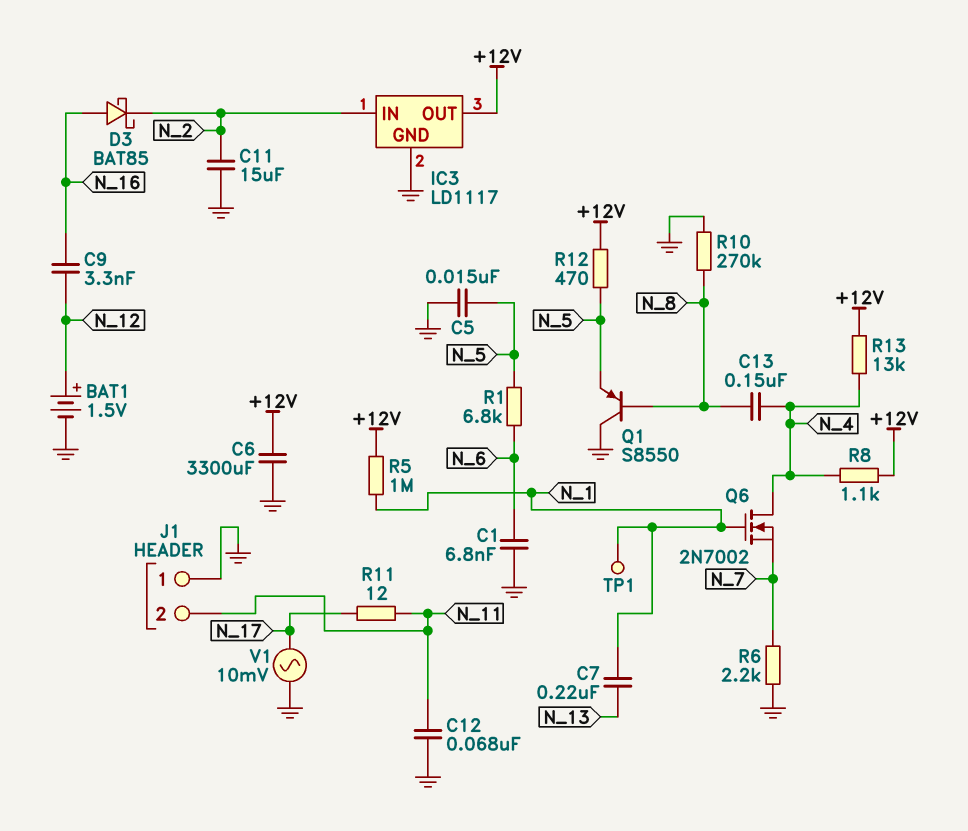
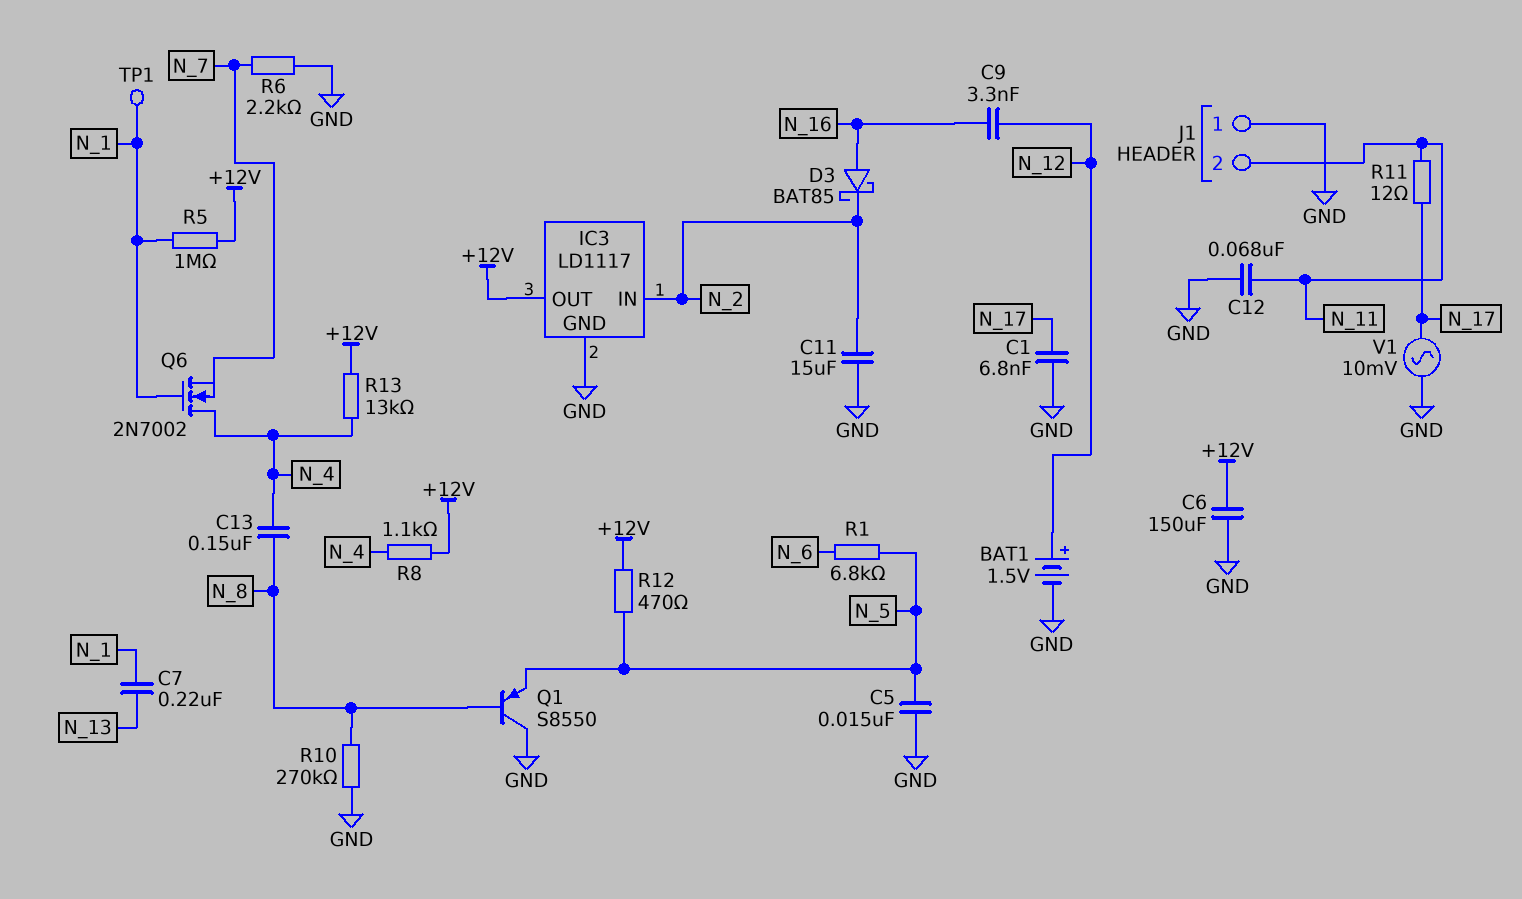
C1: 6.8nF (GND, N_6) -> 6.8nF (GND, N_17)
C6: 3300uF (+12V, GND) -> 150uF (+12V, GND)

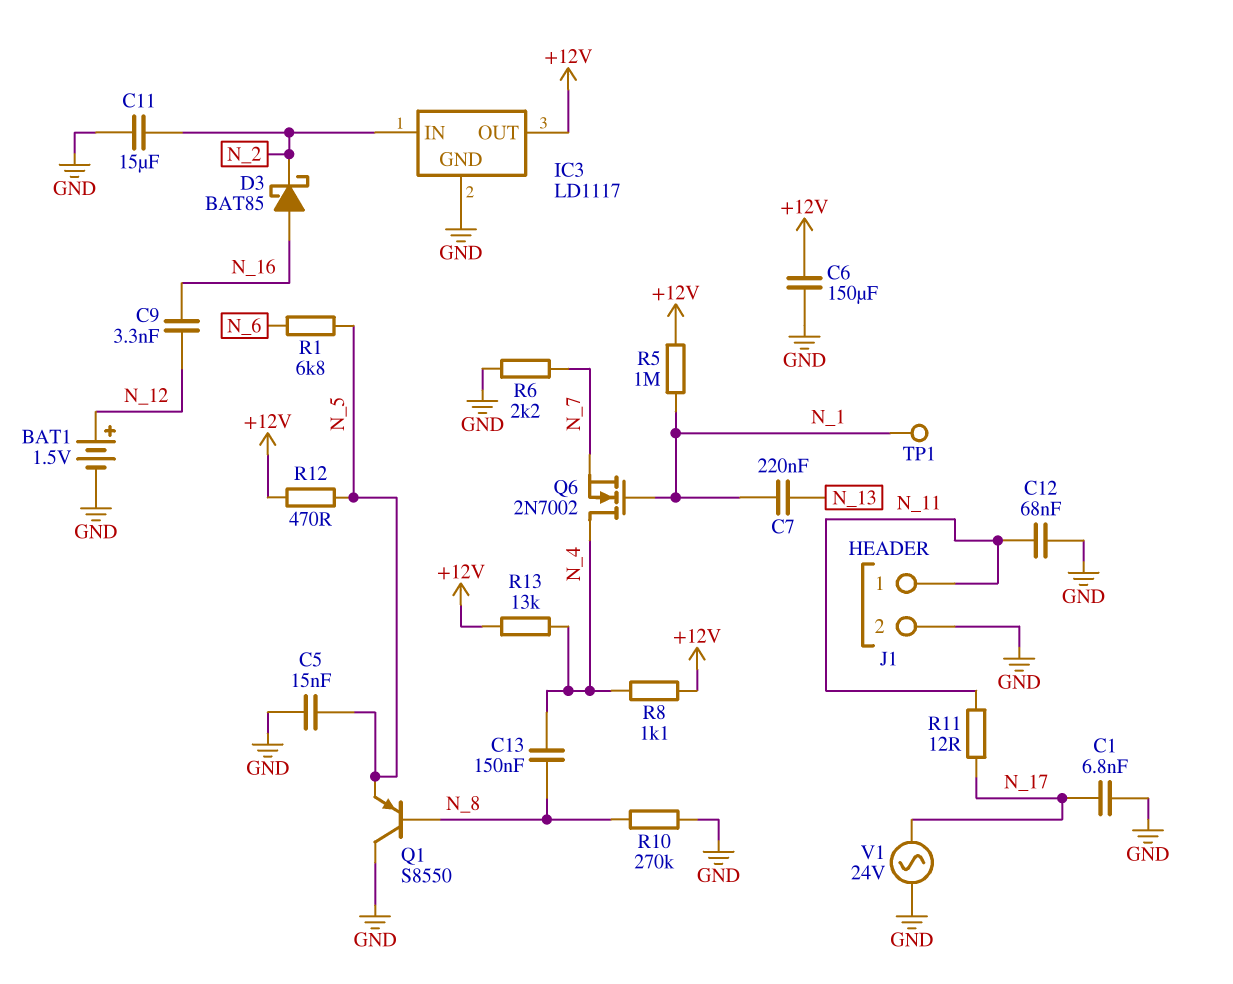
J1 pin 1: GND -> N_11
J1 pin 2: N_11 -> GND
V1: AC 10mV (GND, N_17) -> AC 24V (GND, N_17)

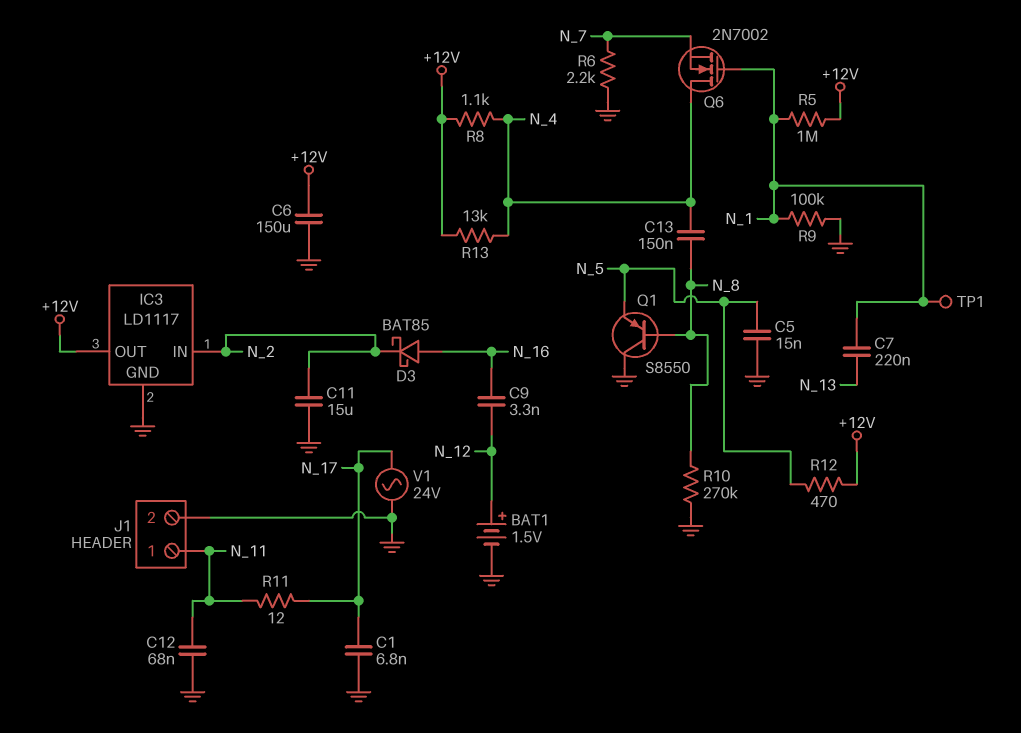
R1: 6.8k (N_5, N_6) -> none
R9: none -> 100k (GND, N_1)

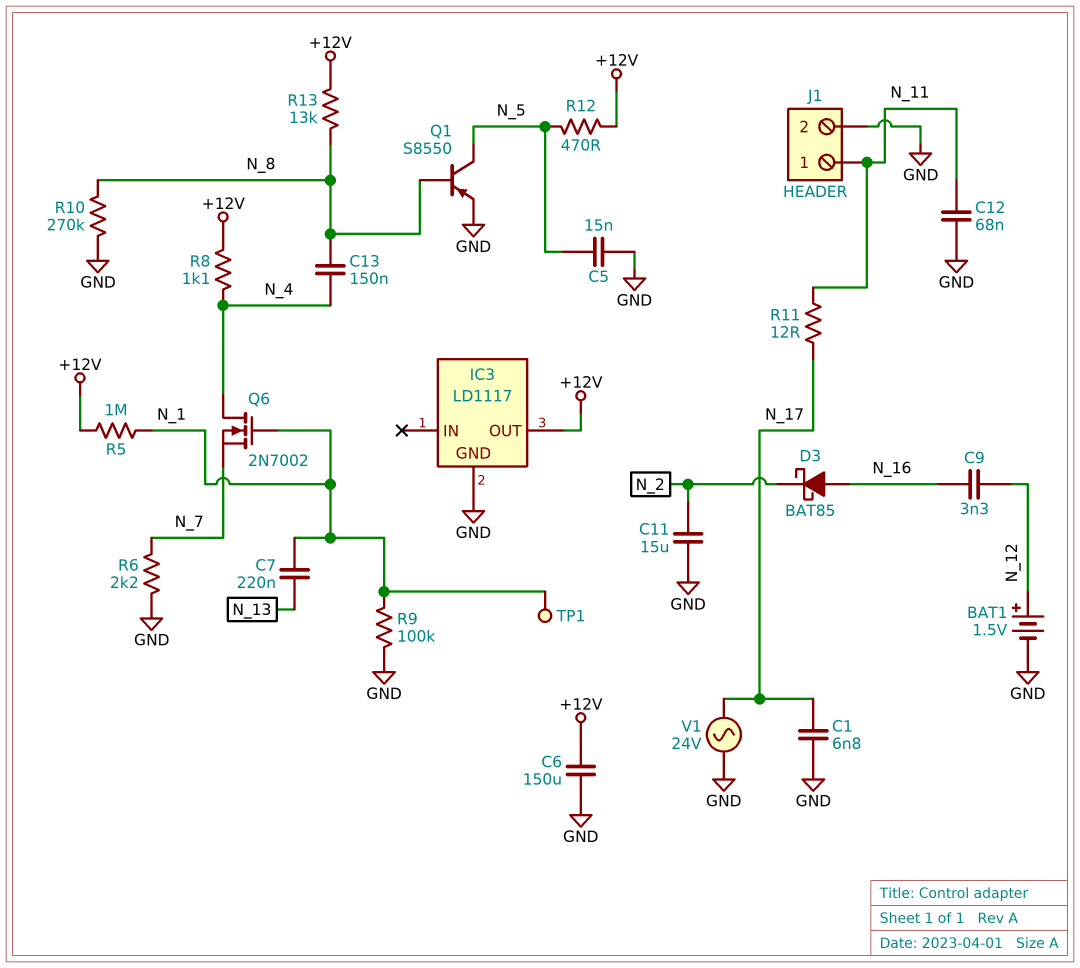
IC3 pin IN: N_2 -> none
Q1: PNP S8550 (B N_8, C GND, E N_5) -> PNP S8550 (B N_8, C N_5, E GND)
R13: 13k (+12V, N_4) -> 13k (+12V, N_8)

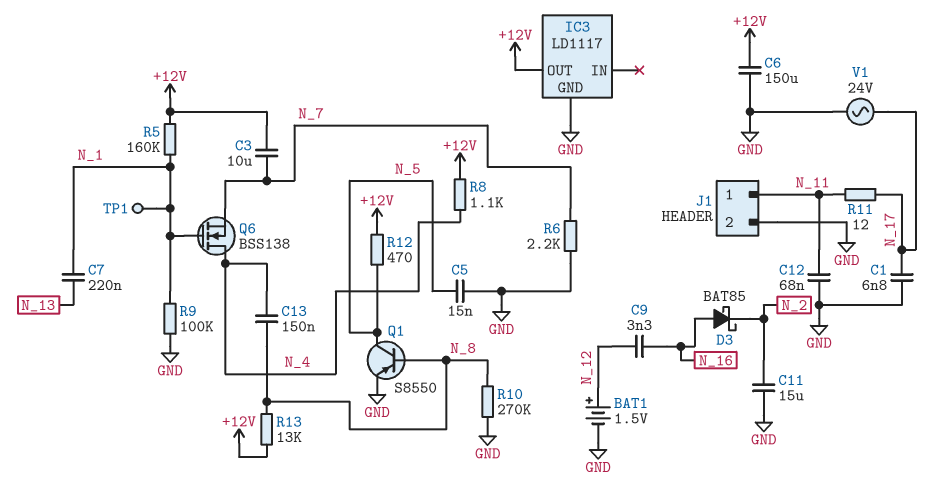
C3: none -> 10uF (+12V, N_7)
Q6: NMOS 2N7002 (G N_1, D N_4, S N_7) -> NMOS BSS138 (G N_1, D N_4, S N_7)
R5: 1M (+12V, N_1) -> 160k (+12V, N_1)

